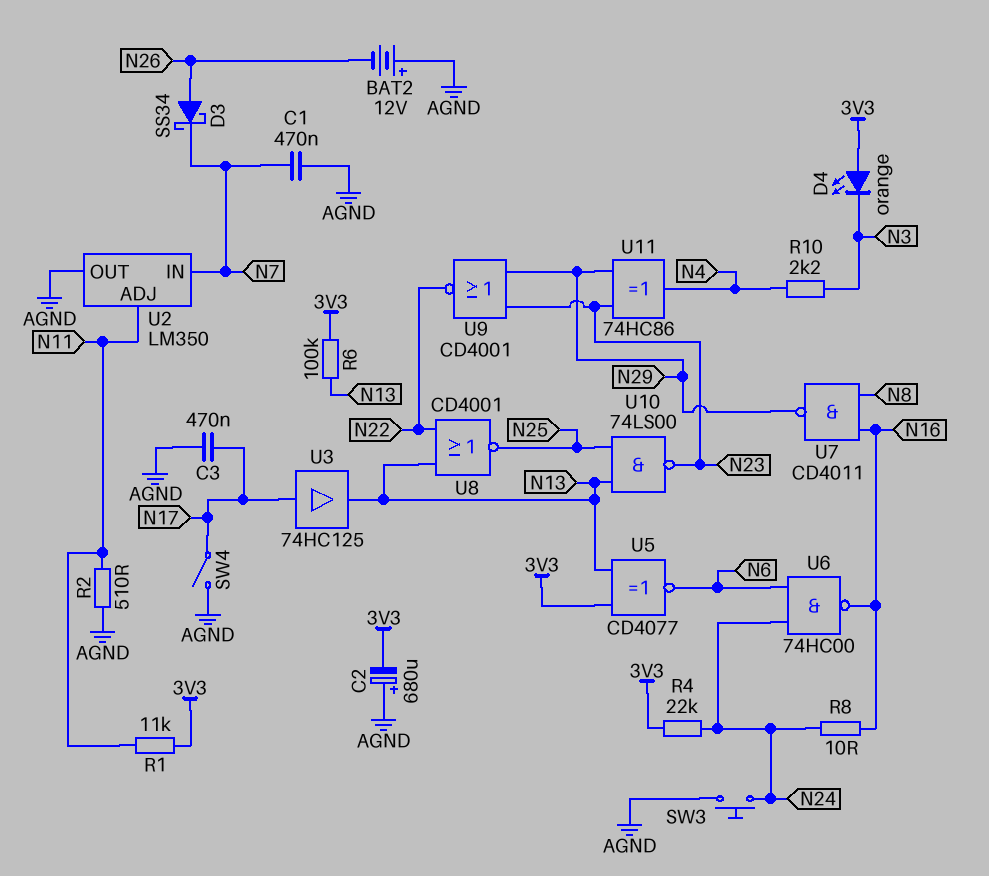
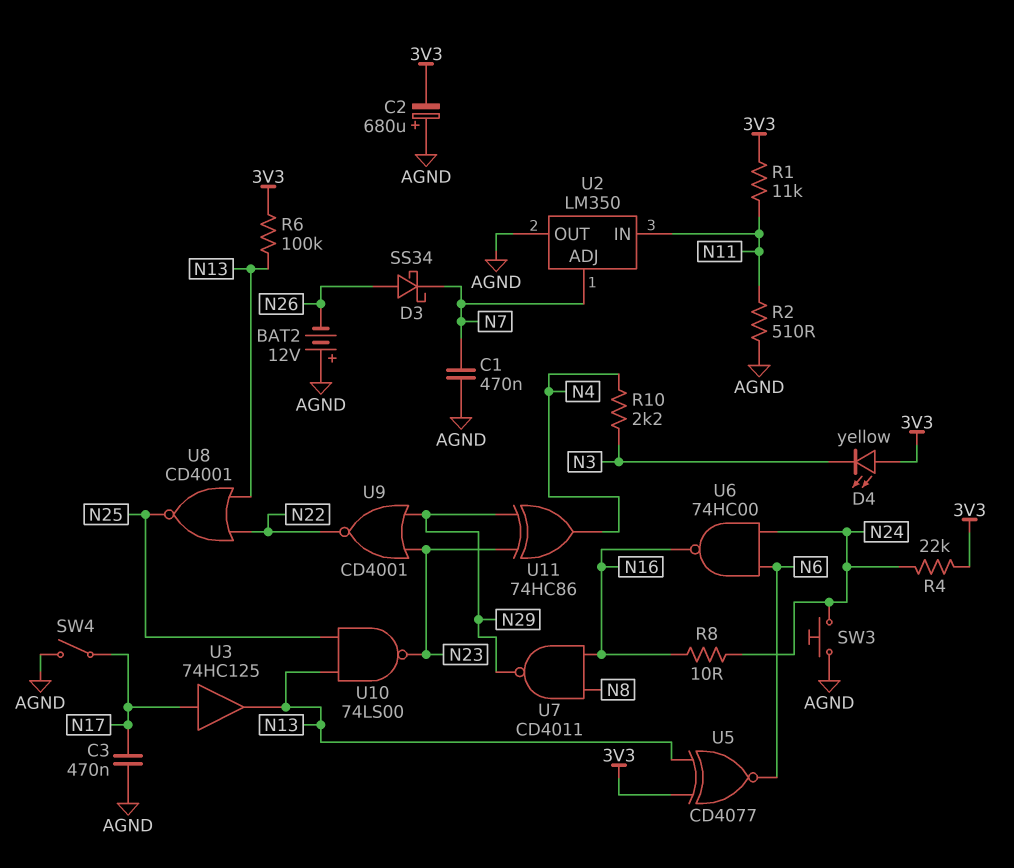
D4: LED orange (A 3V3, K N3) -> LED yellow (A 3V3, K N3)
U2 pin ADJ: N11 -> N7
U2 pin IN: N7 -> N11

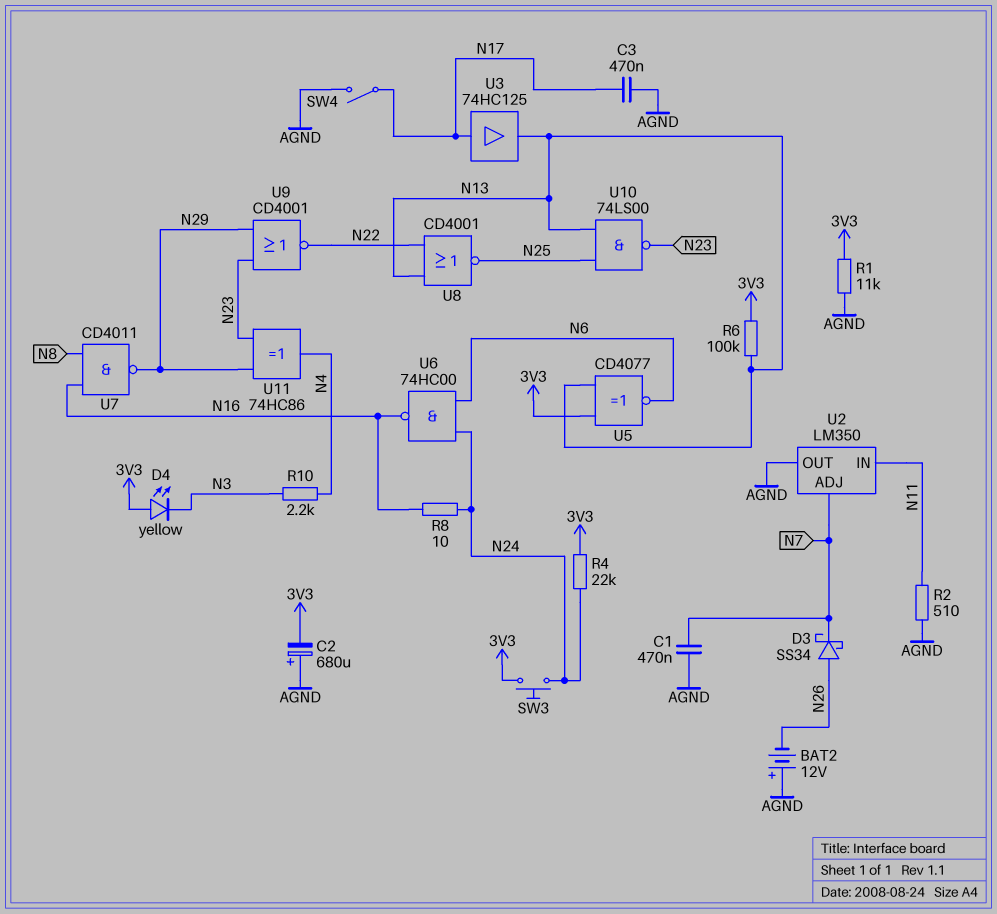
R1: 11k (3V3, N11) -> 11k (3V3, AGND)
SW3: button (AGND, N24) -> button (3V3, N24)

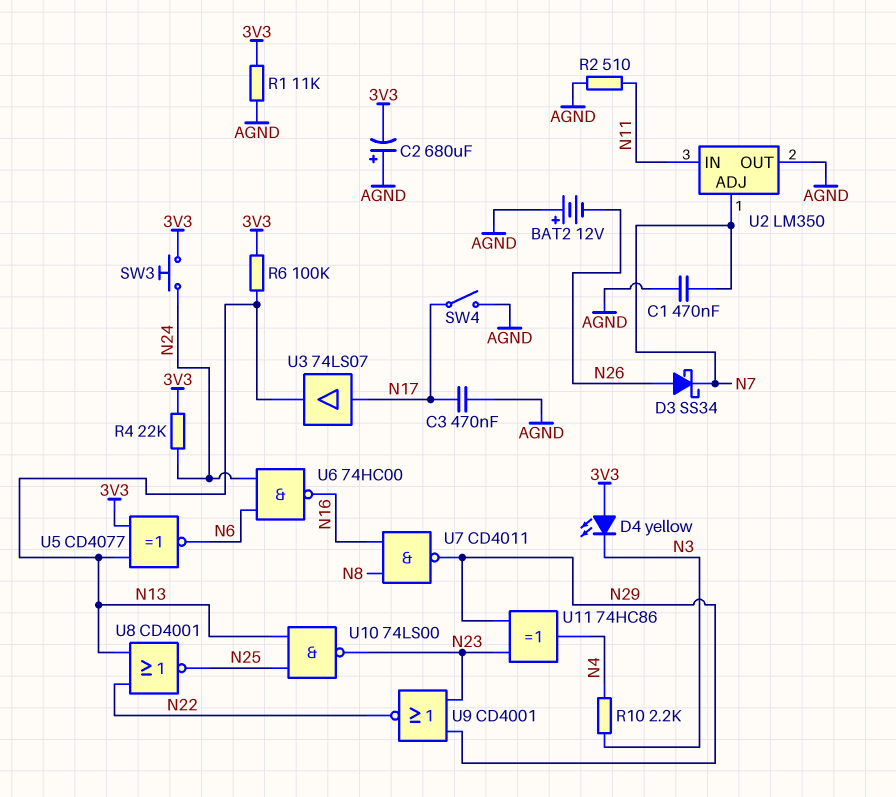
R8: 10 (N16, N24) -> none
U3: buffer 74HC125 (in N17, out N13) -> buffer 74LS07 (in N17, out N13)

